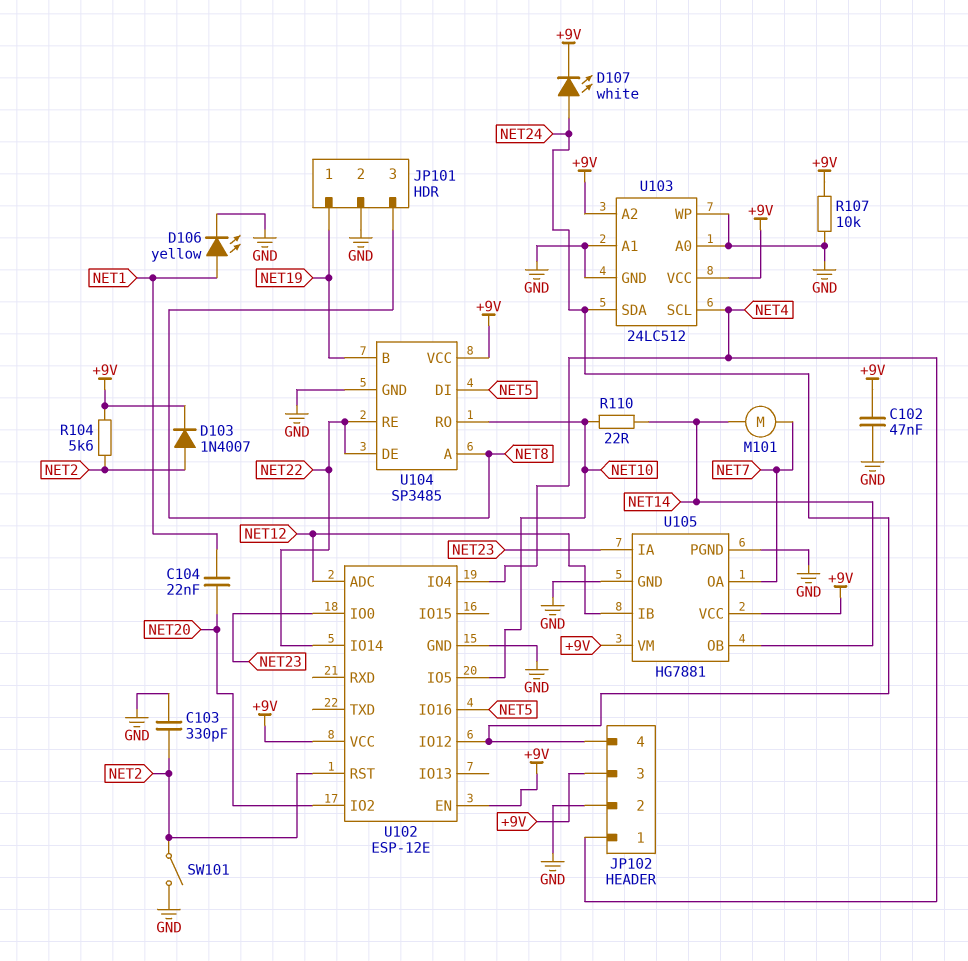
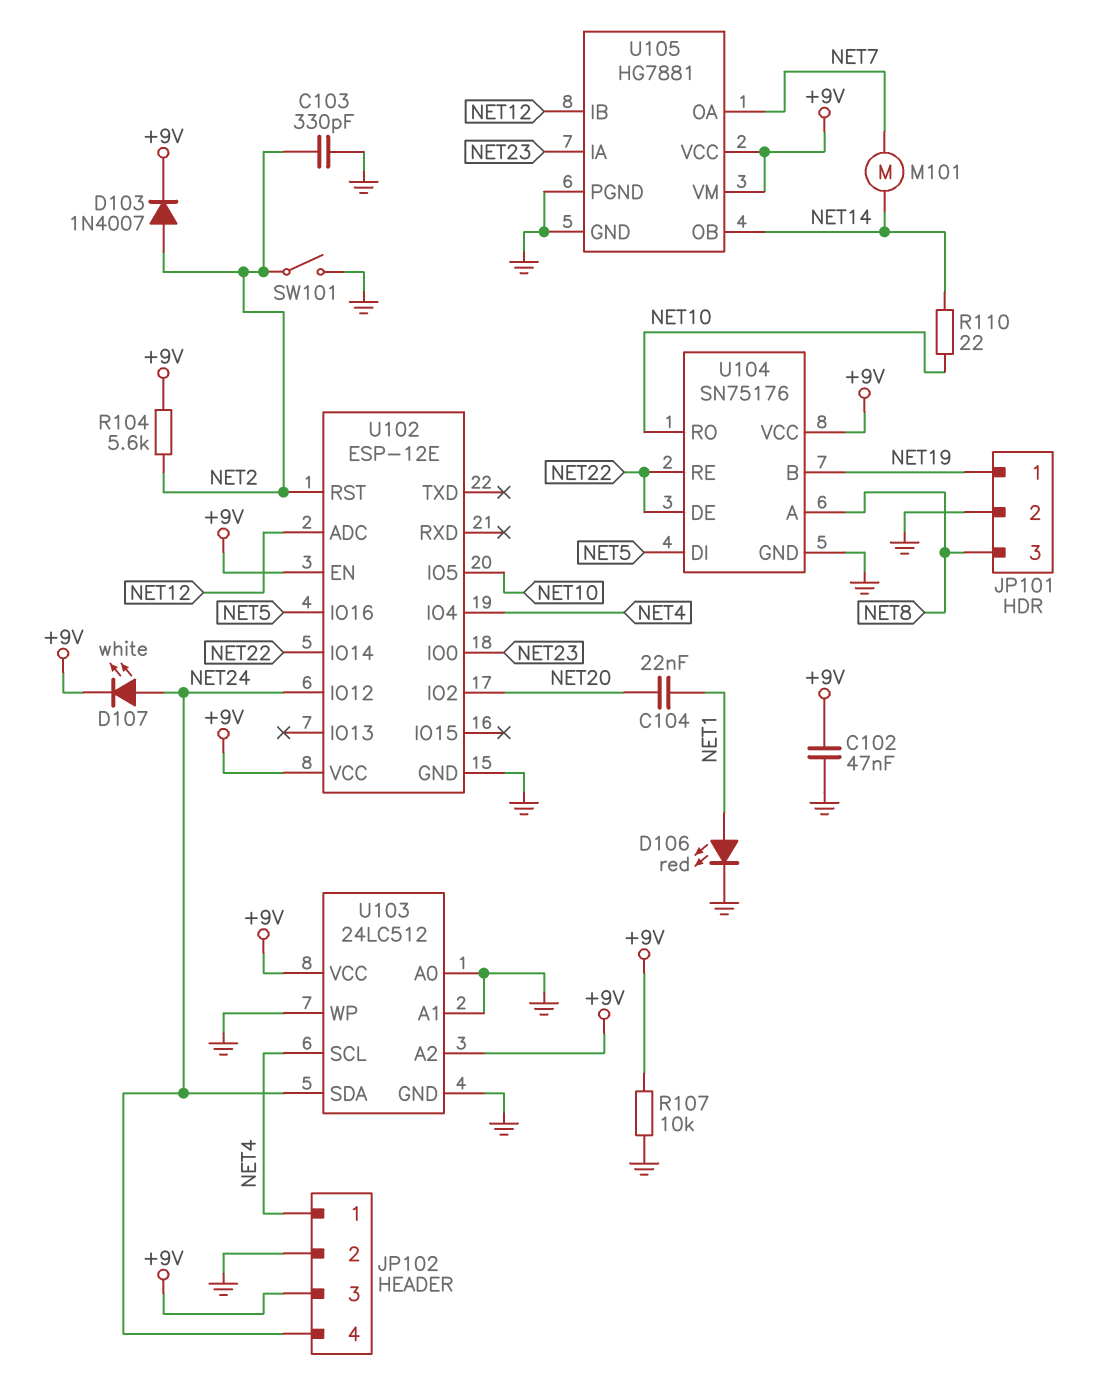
D106: LED yellow (A NET1, K GND) -> LED red (A NET1, K GND)
U104: SP3485 -> SN75176

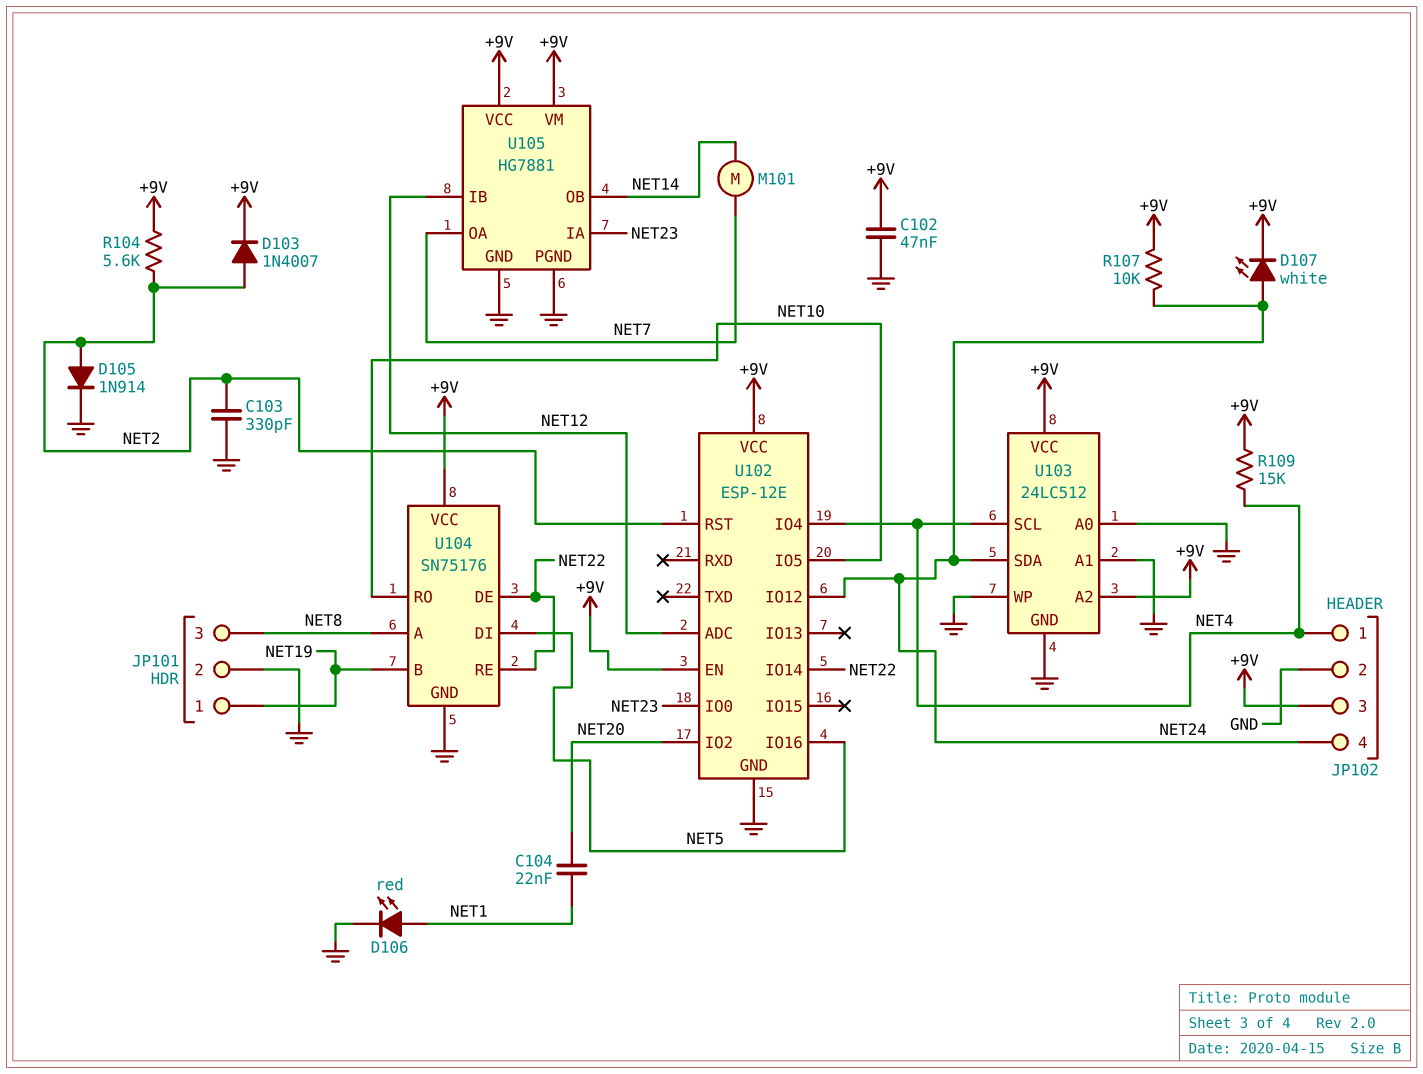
D105: none -> diode 1N914 (A NET2, K GND)
R107: 10k (+9V, GND) -> 10k (+9V, NET24)
R109: none -> 15k (+9V, NET4)
R110: 22 (NET10, NET14) -> none
SW101: switch (GND, NET2) -> none

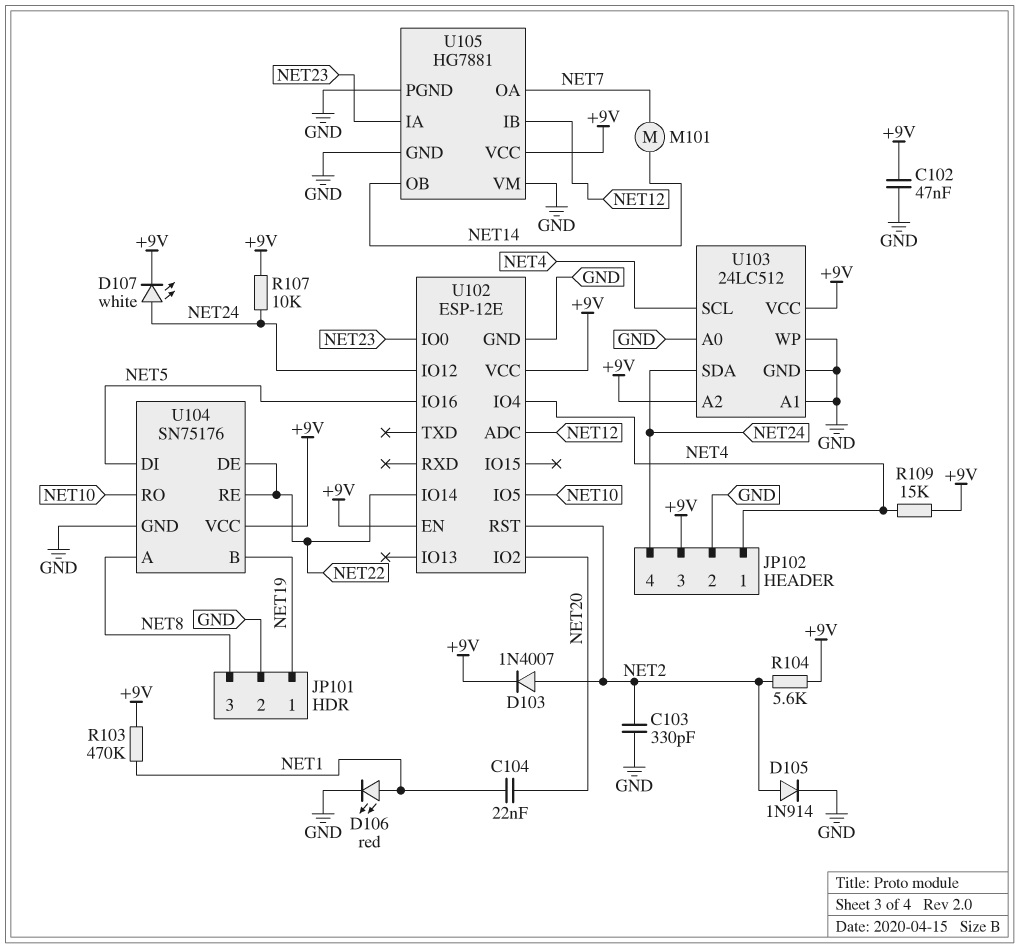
R103: none -> 470k (+9V, NET1)
U105 pin VM: +9V -> GND

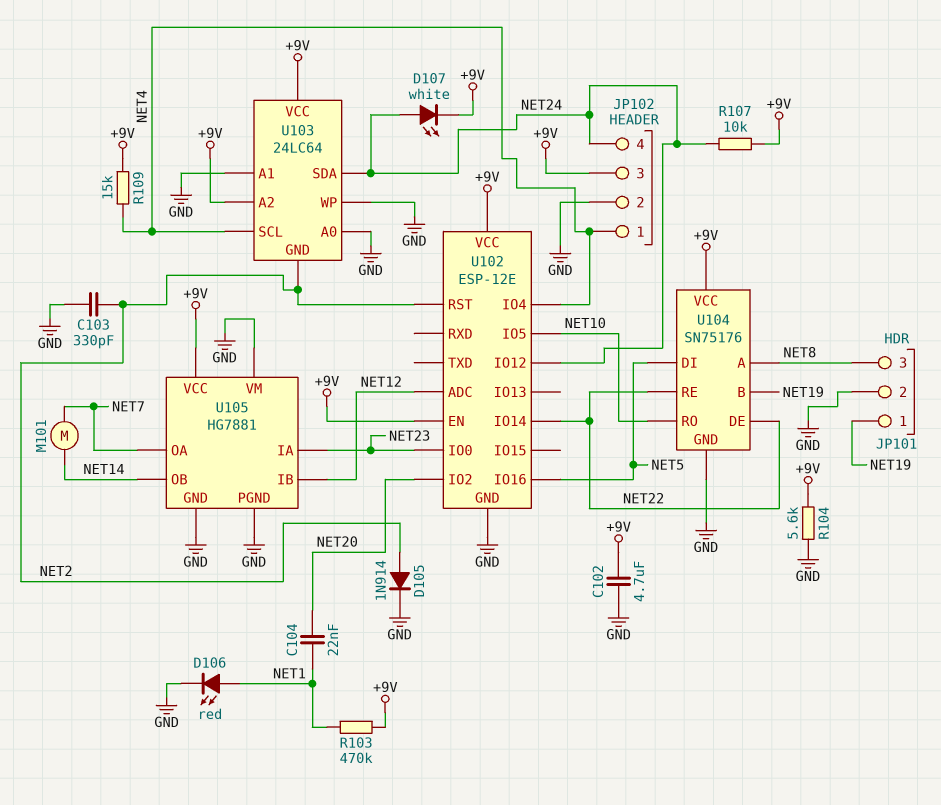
C102: 47nF (+9V, GND) -> 4.7uF (+9V, GND)
D103: diode 1N4007 (A NET2, K +9V) -> none
R104: 5.6k (+9V, NET2) -> 5.6k (+9V, GND)
U103: 24LC512 -> 24LC64
U103 pin GND: GND -> NET2

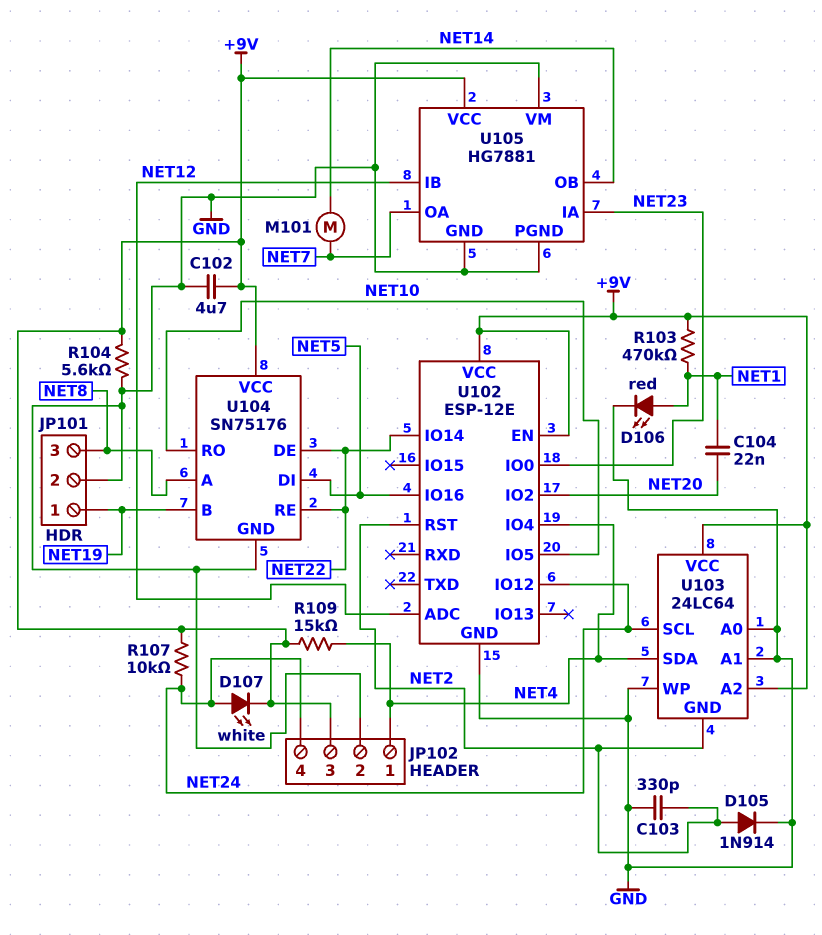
U103 pin SCL: NET4 -> NET24
U103 pin SDA: NET24 -> NET4

